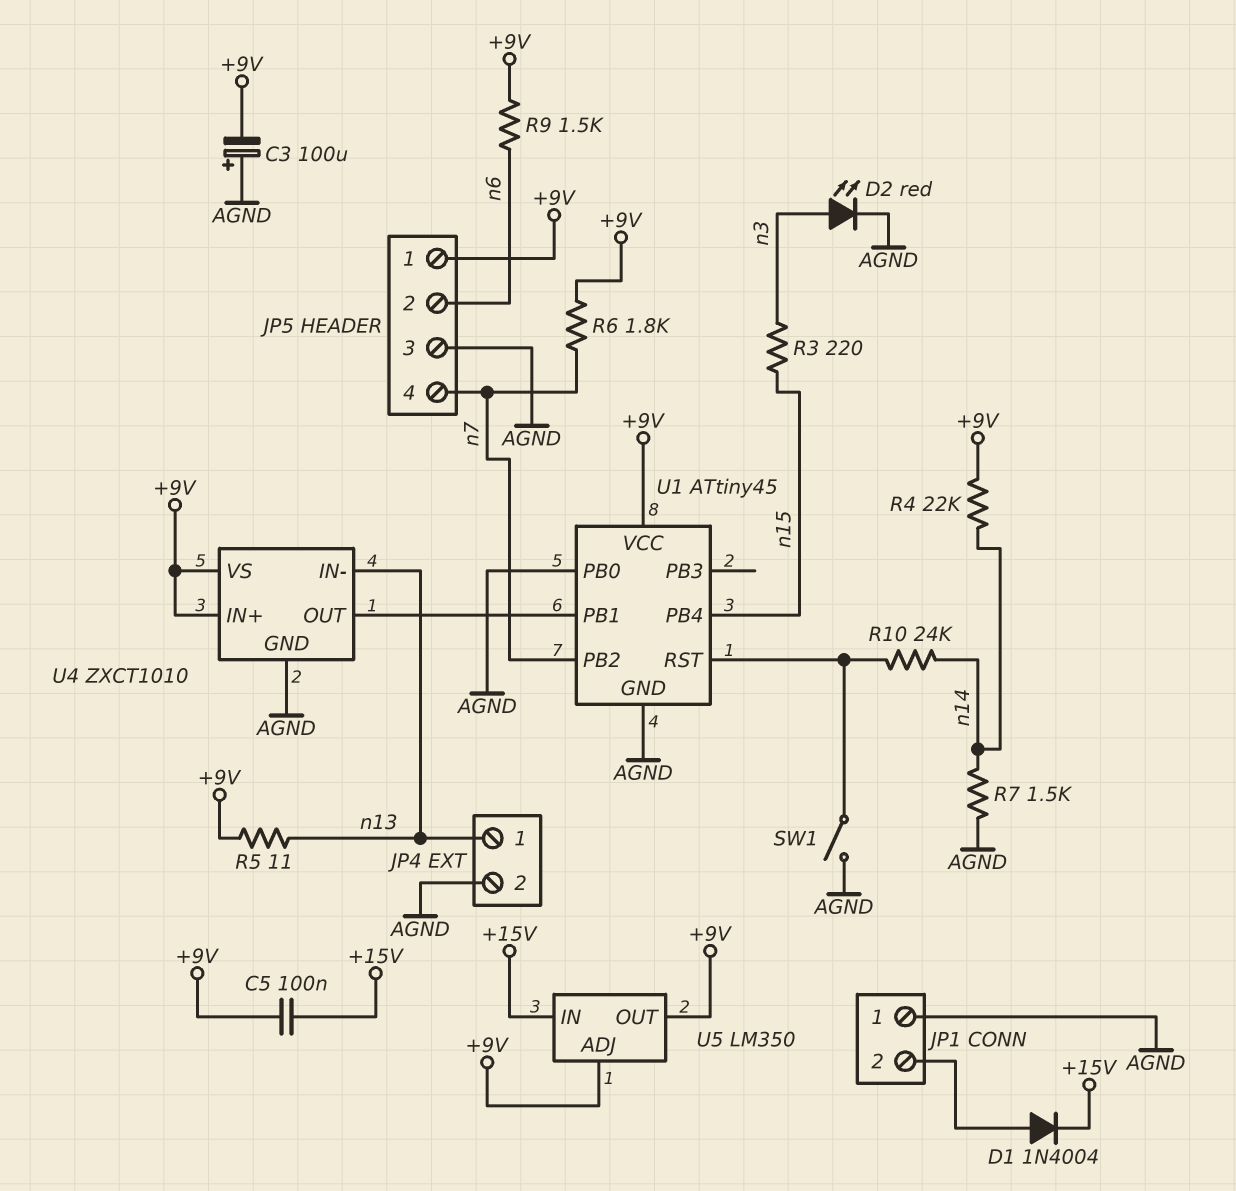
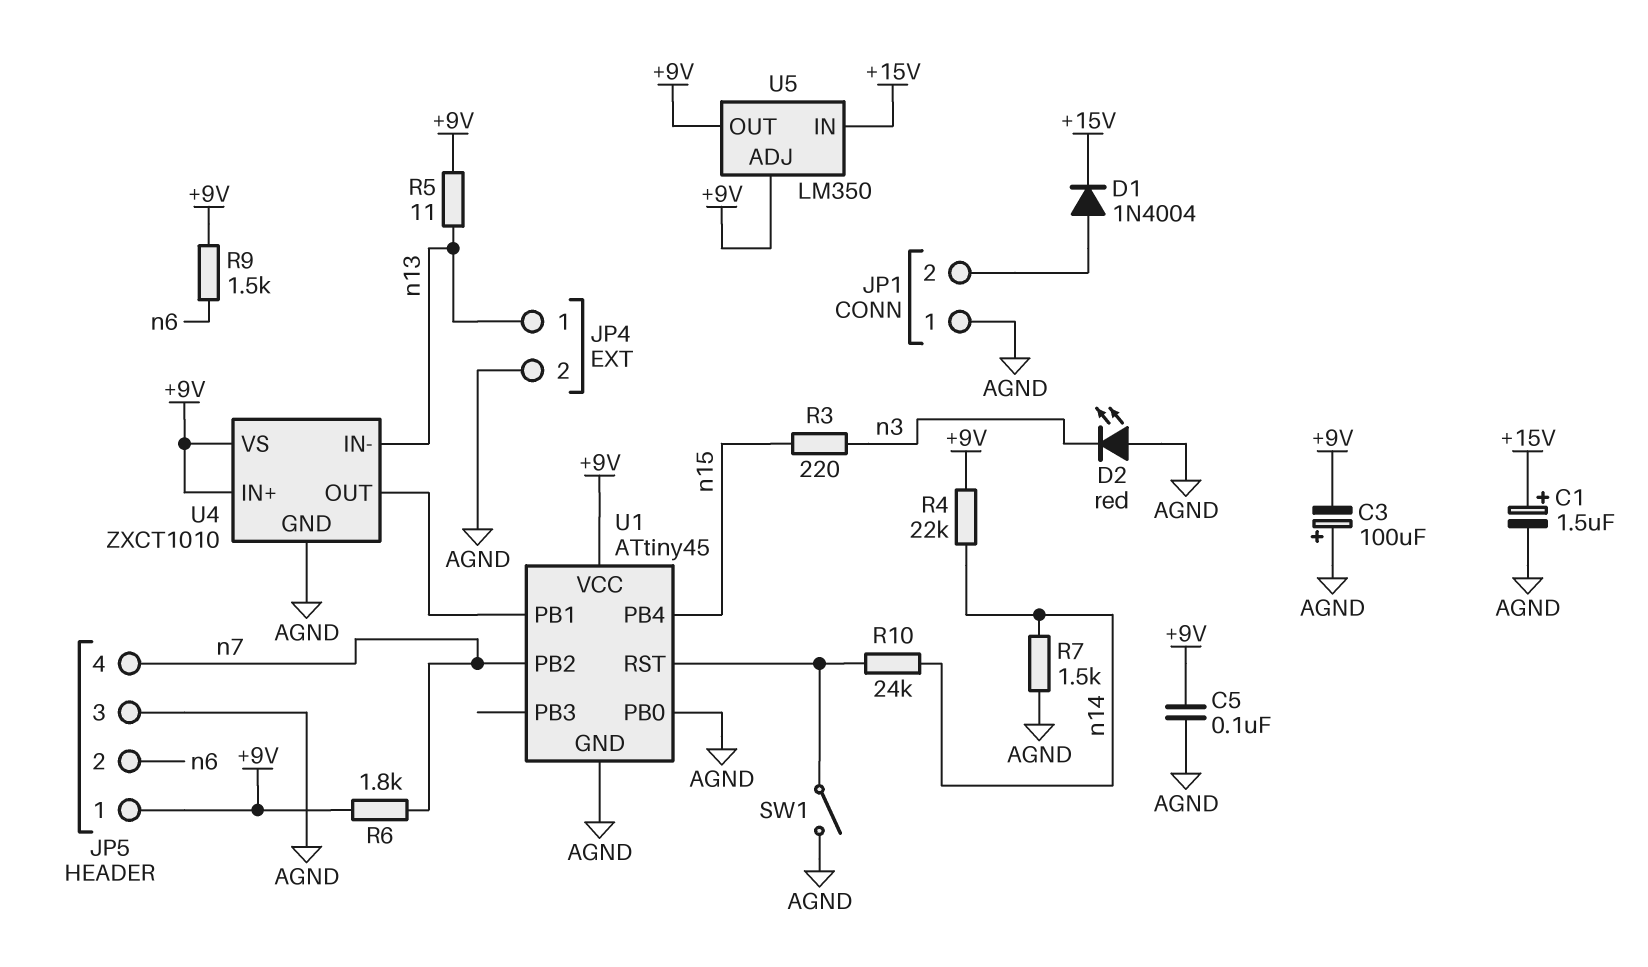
C1: none -> 1.5uF (plus +15V, minus AGND)
C5: 100nF (+9V, +15V) -> 100nF (+9V, AGND)
D2: LED red (A n3, K AGND) -> LED red (A AGND, K n3)

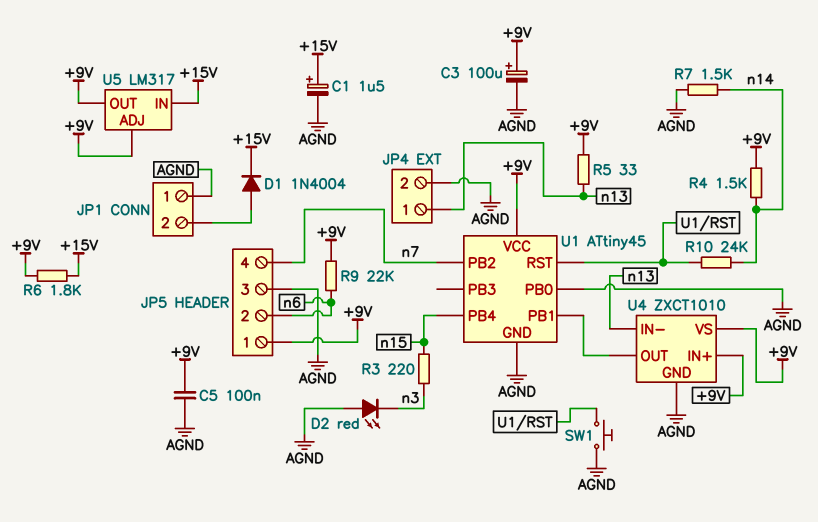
C3: 100uF (plus AGND, minus +9V) -> 100uF (plus +9V, minus AGND)
R4: 22k (+9V, n14) -> 1.5k (+9V, n14)
R5: 11 (+9V, n13) -> 33 (+9V, n13)
R6: 1.8k (+9V, n7) -> 1.8k (+9V, +15V)
R9: 1.5k (+9V, n6) -> 22k (+9V, n6)
SW1: switch (AGND, U1/RST) -> button (AGND, U1/RST)
U5: LM350 -> LM317

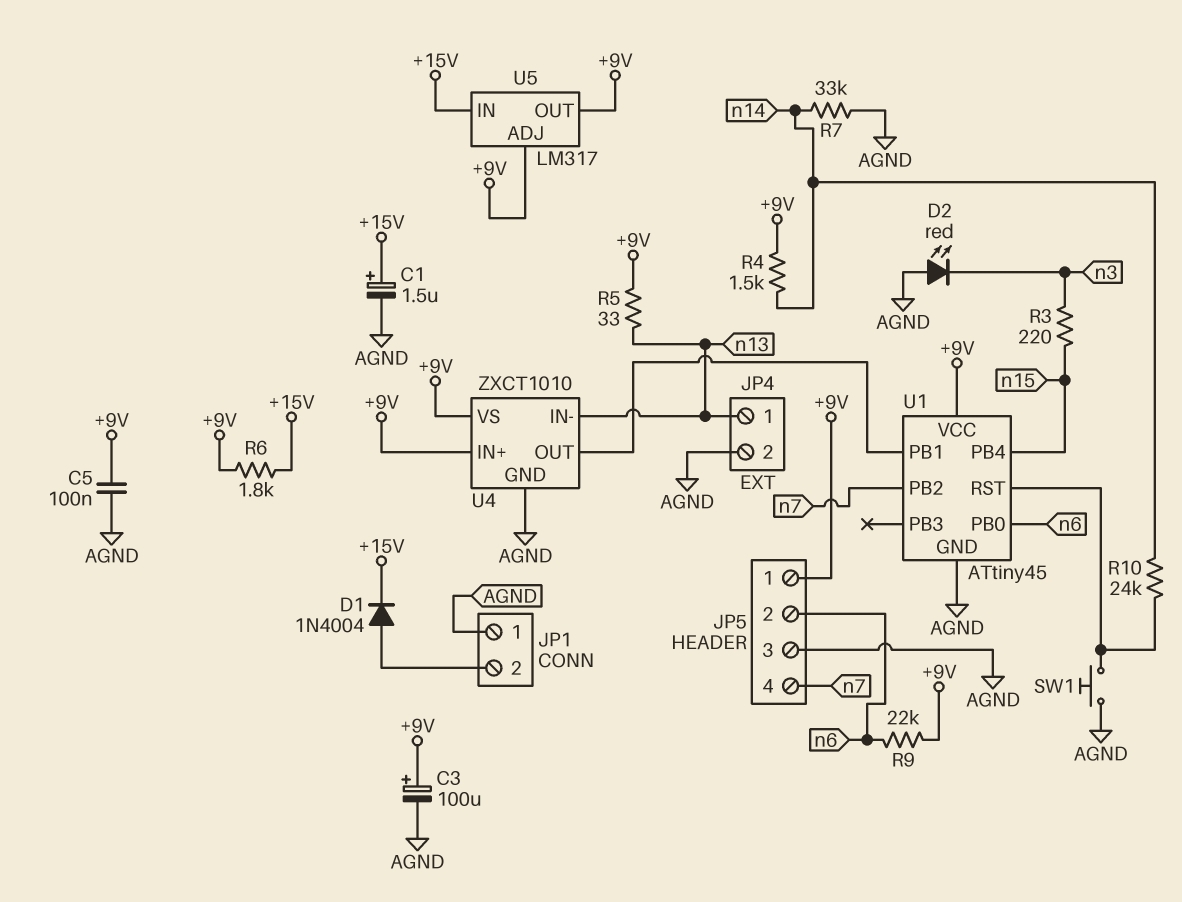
R7: 1.5k (AGND, n14) -> 33k (AGND, n14)
U1 pin PB0: AGND -> n6

